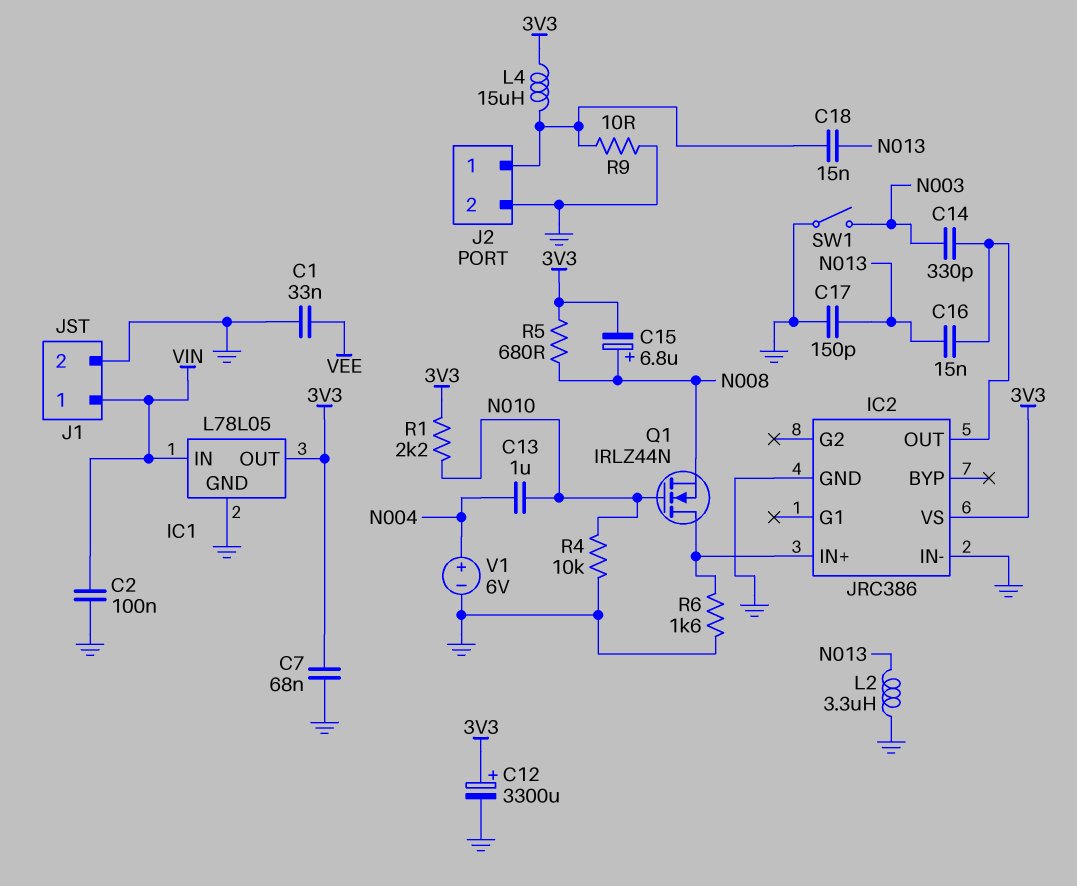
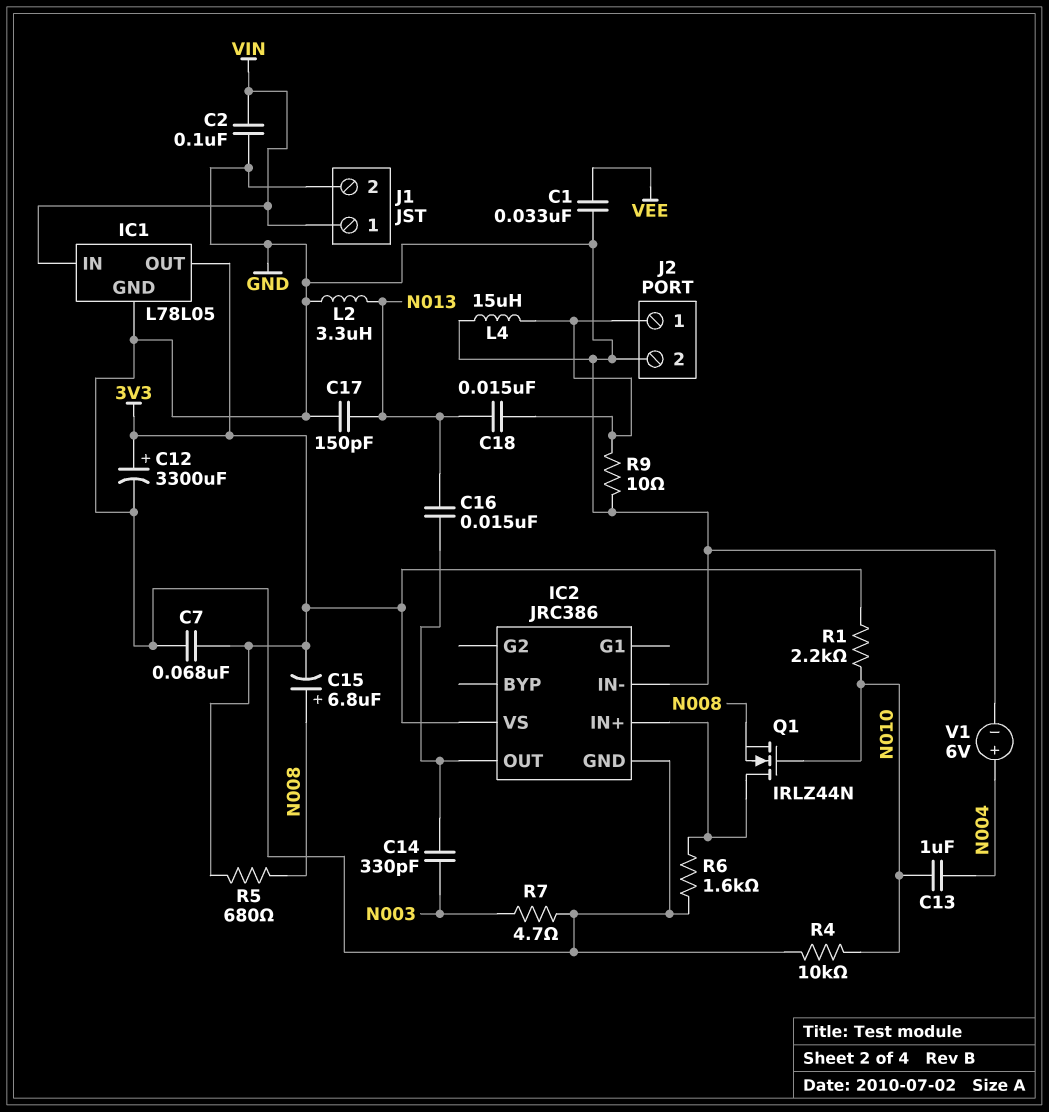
L4: 15uH (3V3, J2/1) -> 15uH (GND, J2/1)
R7: none -> 4.7 (GND, N003)
SW1: switch (GND, N003) -> none

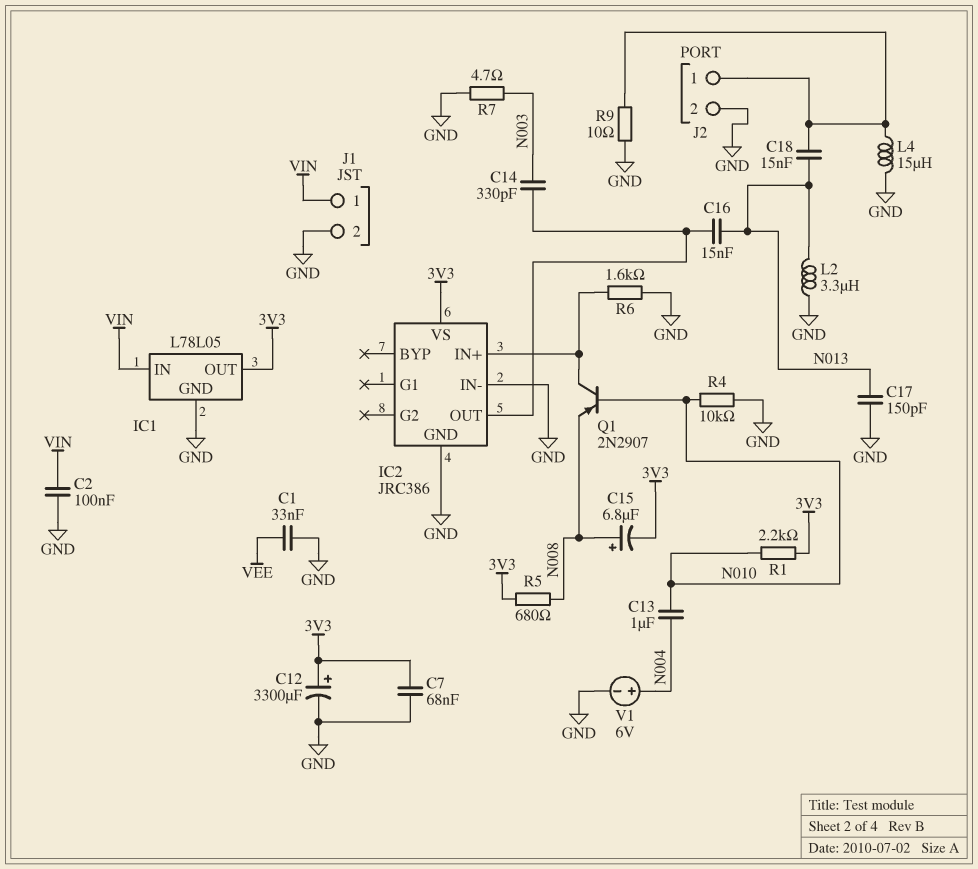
Q1: NMOS IRLZ44N (G N010, D IC2/IN+, S N008) -> PNP 2N2907 (B N010, C IC2/IN+, E N008)

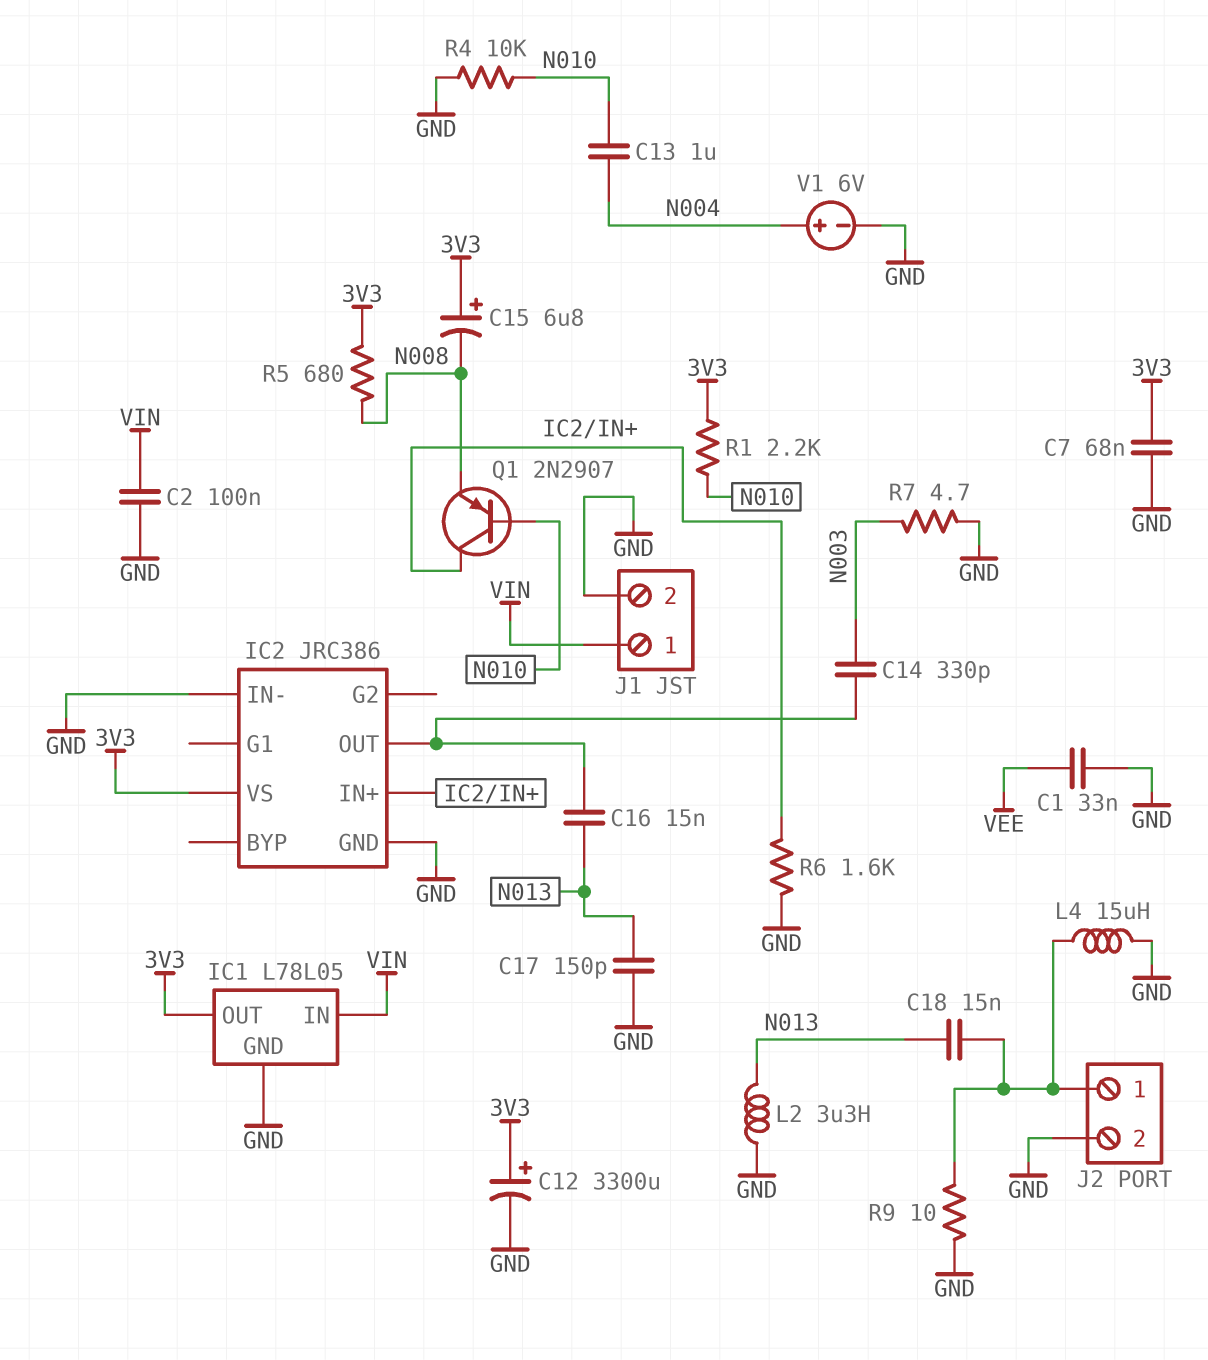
C15: 6.8uF (plus N008, minus 3V3) -> 6.8uF (plus 3V3, minus N008)

